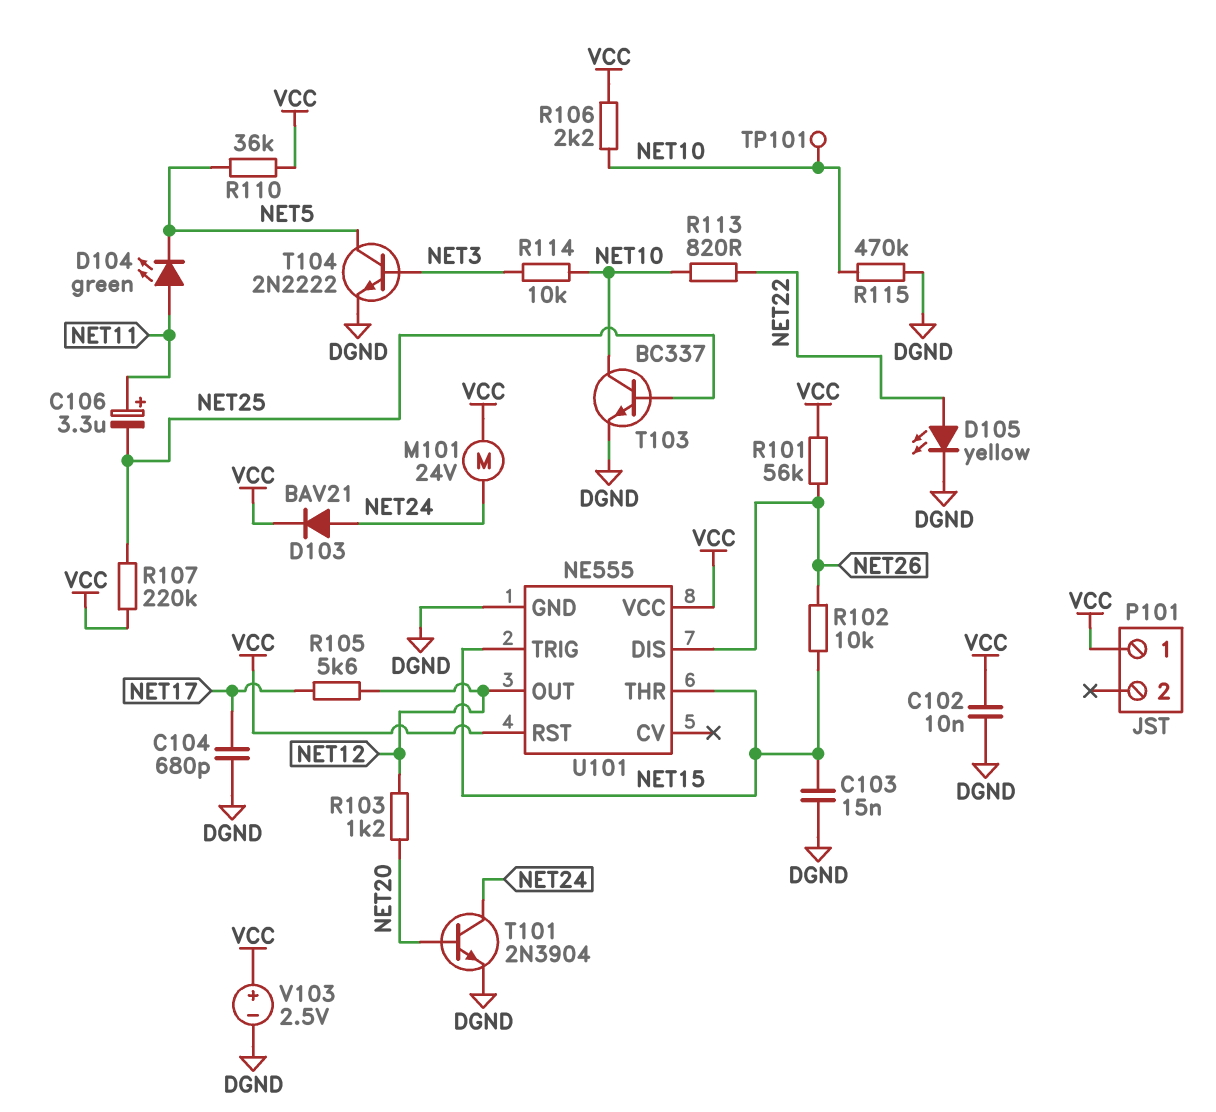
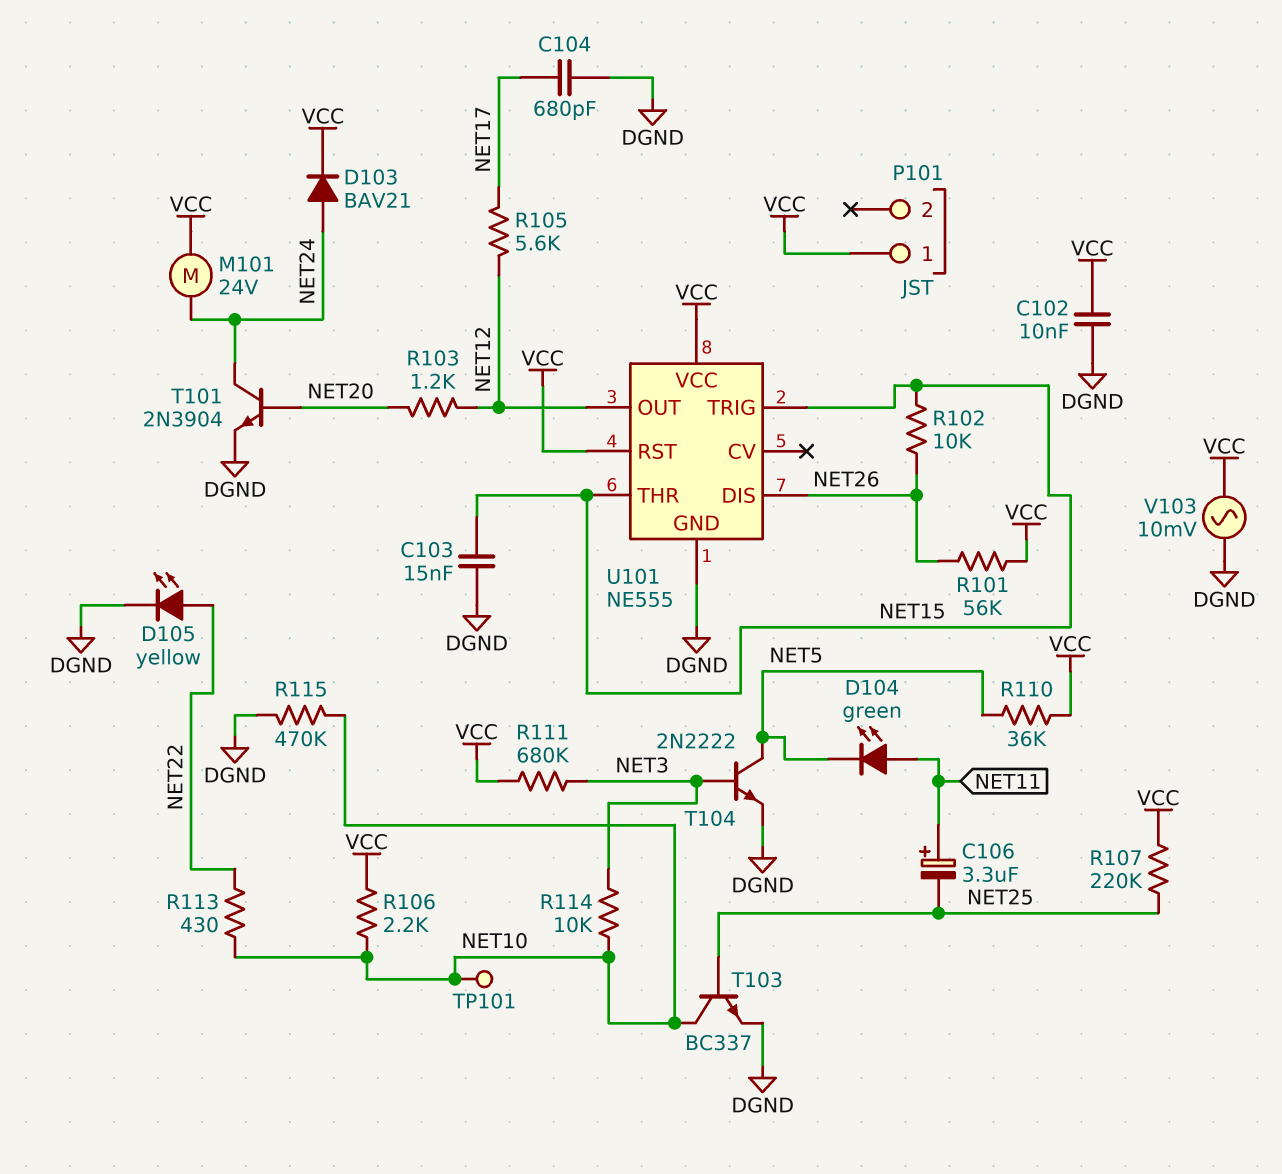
R111: none -> 680k (NET3, VCC)
R113: 820 (NET10, NET22) -> 430 (NET10, NET22)
V103: 2.5V (plus VCC, minus DGND) -> AC 10mV (DGND, VCC)

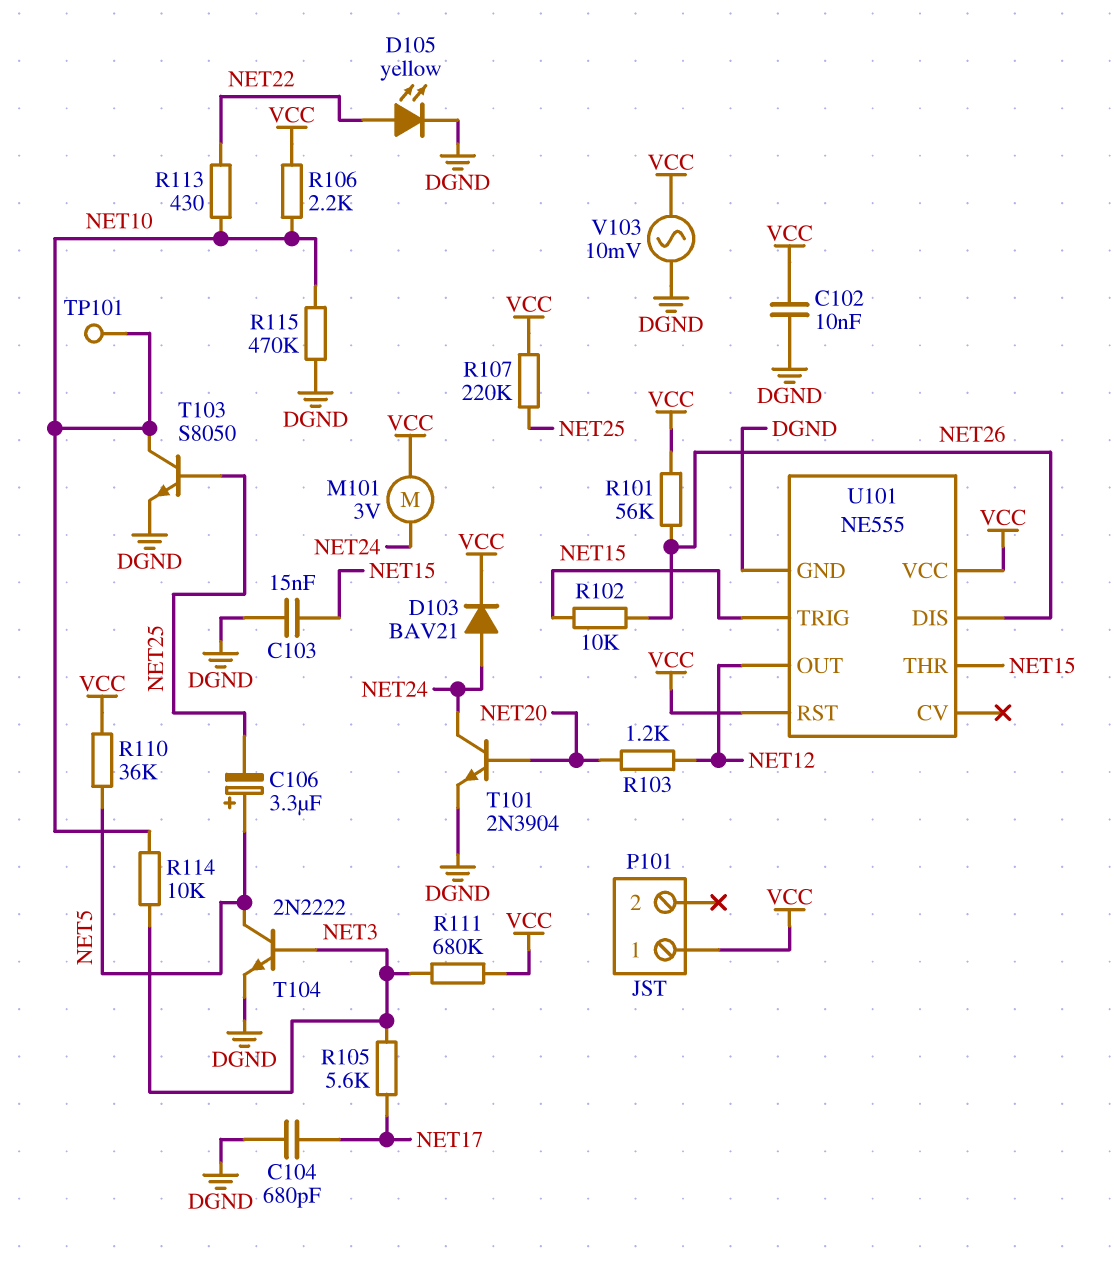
C106: 3.3uF (plus NET11, minus NET25) -> 3.3uF (plus NET5, minus NET25)
D104: LED green (A NET11, K NET5) -> none
M101: motor 24V (NET24, VCC) -> motor 3V (NET24, VCC)
R105: 5.6k (NET12, NET17) -> 5.6k (NET3, NET17)
T103: NPN BC337 (B NET25, C NET10, E DGND) -> NPN S8050 (B NET25, C NET10, E DGND)

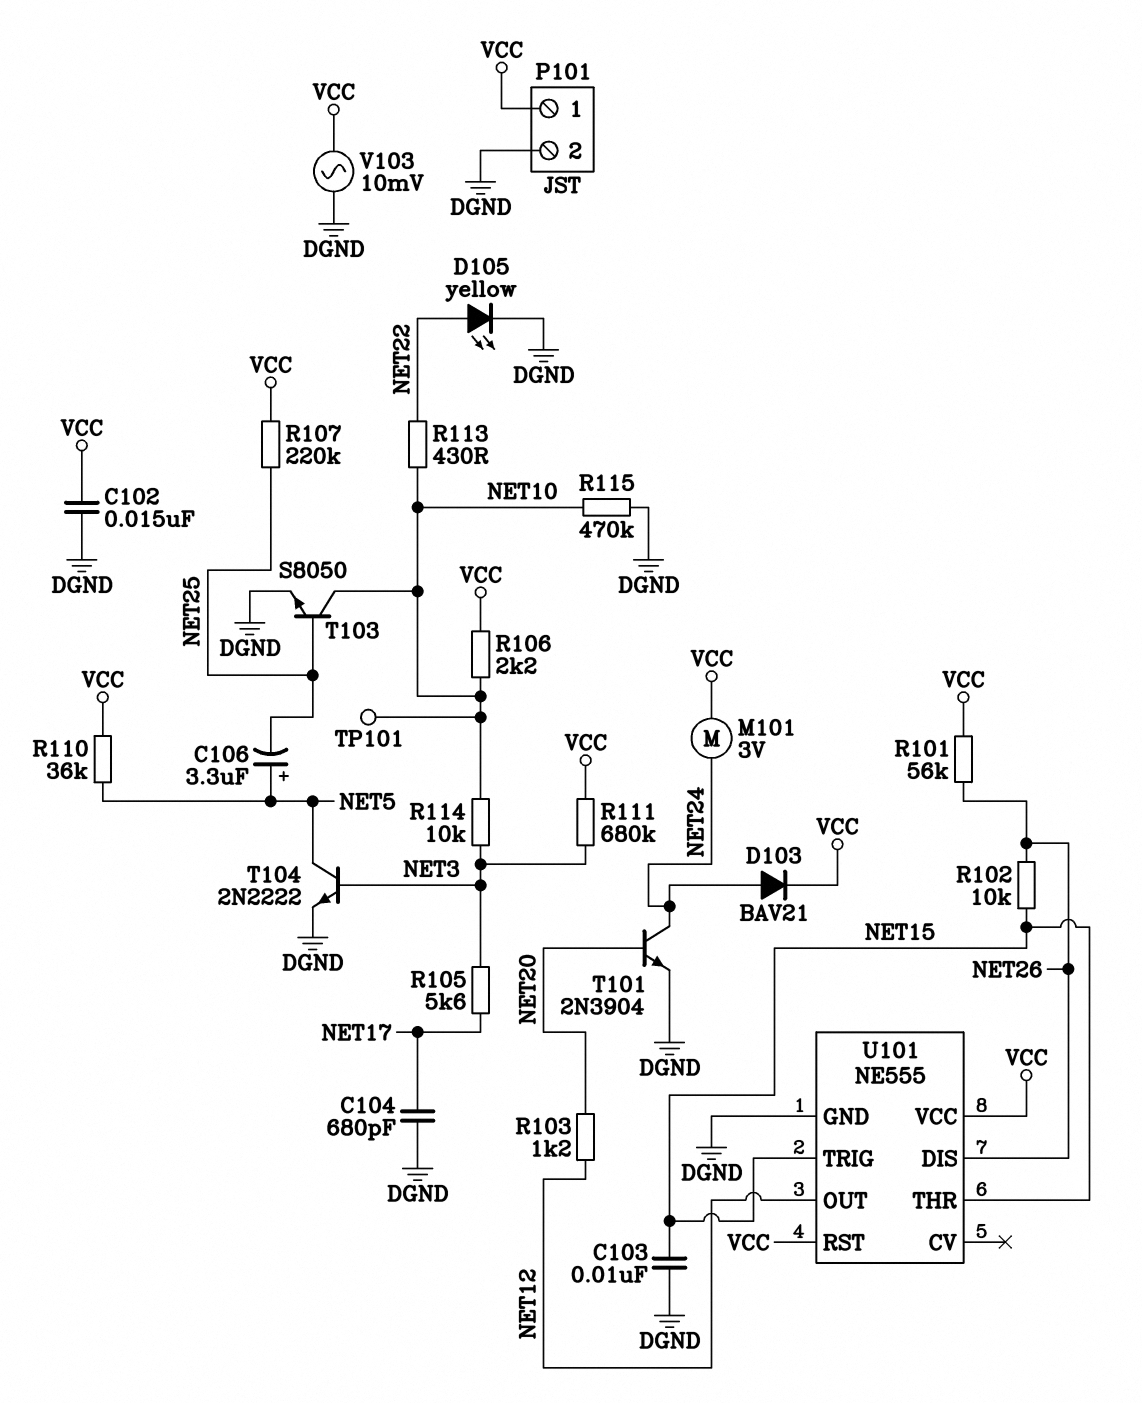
C102: 10nF (DGND, VCC) -> 15nF (DGND, VCC)
C103: 15nF (DGND, NET15) -> 10nF (DGND, NET15)
P101 pin 2: none -> DGND

